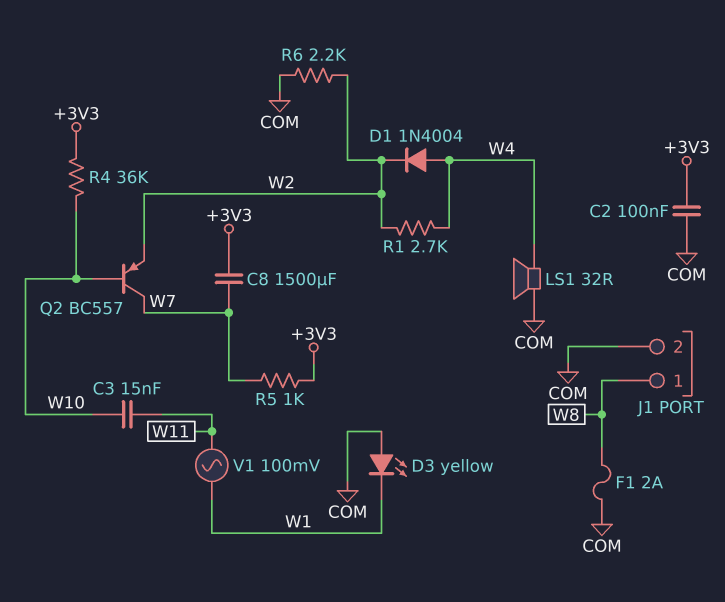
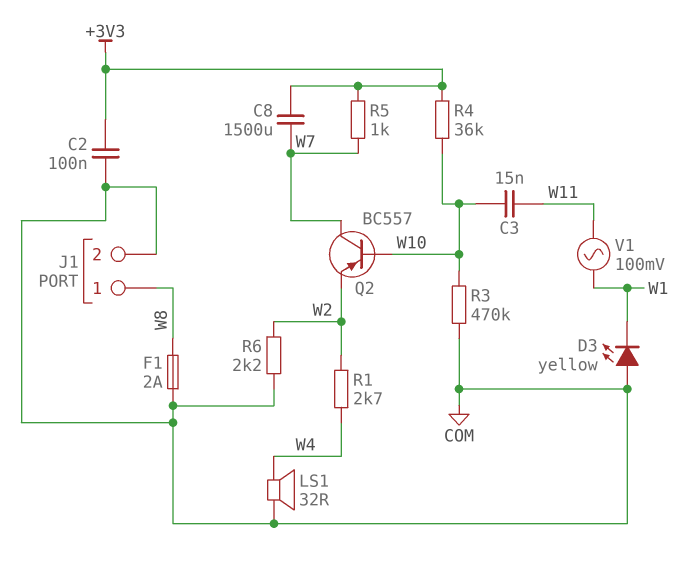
D1: diode 1N4004 (A W4, K W2) -> none
R3: none -> 470k (COM, W10)

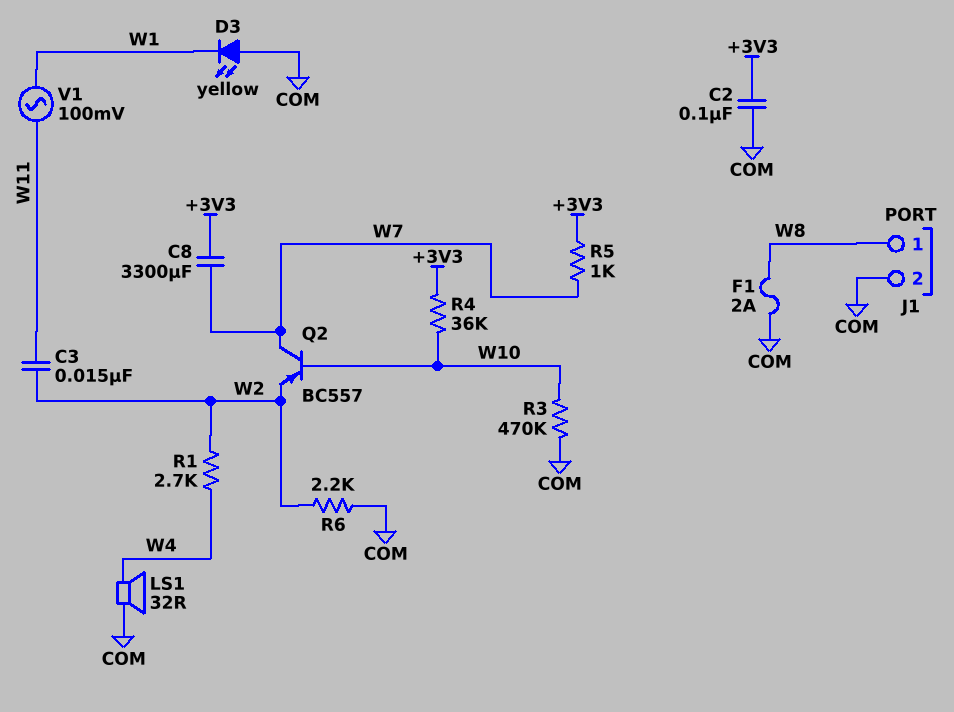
C3: 15nF (W10, W11) -> 15nF (W2, W11)
C8: 1500uF (+3V3, W7) -> 3300uF (+3V3, W7)

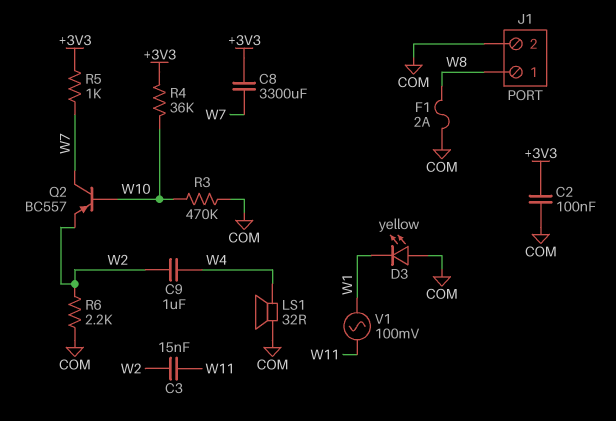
C9: none -> 1uF (W2, W4)
R1: 2.7k (W2, W4) -> none

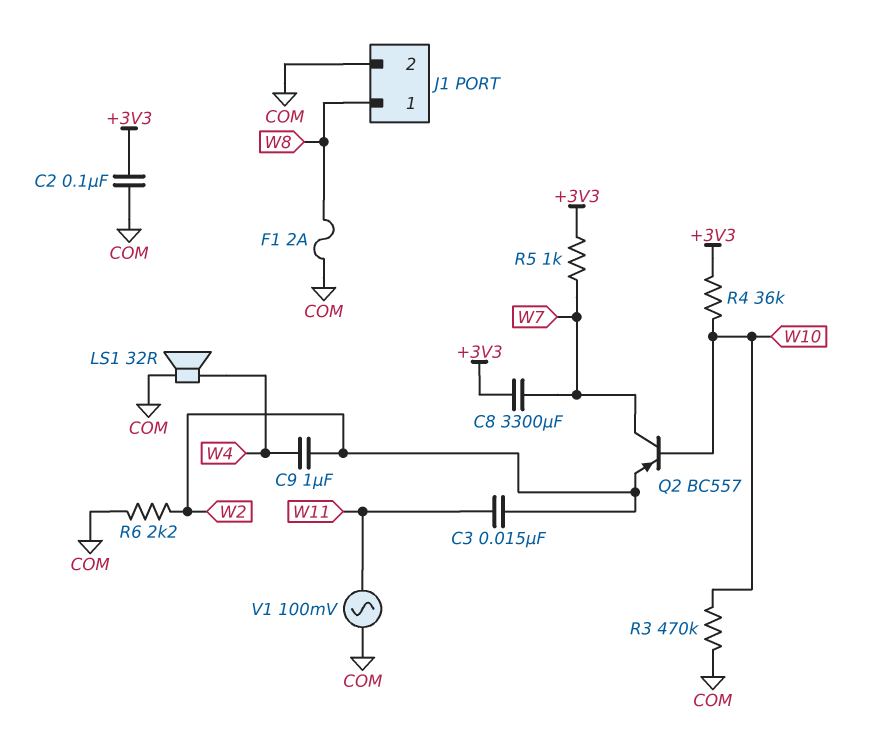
D3: LED yellow (A COM, K W1) -> none
V1: AC 100mV (W1, W11) -> AC 100mV (COM, W11)

